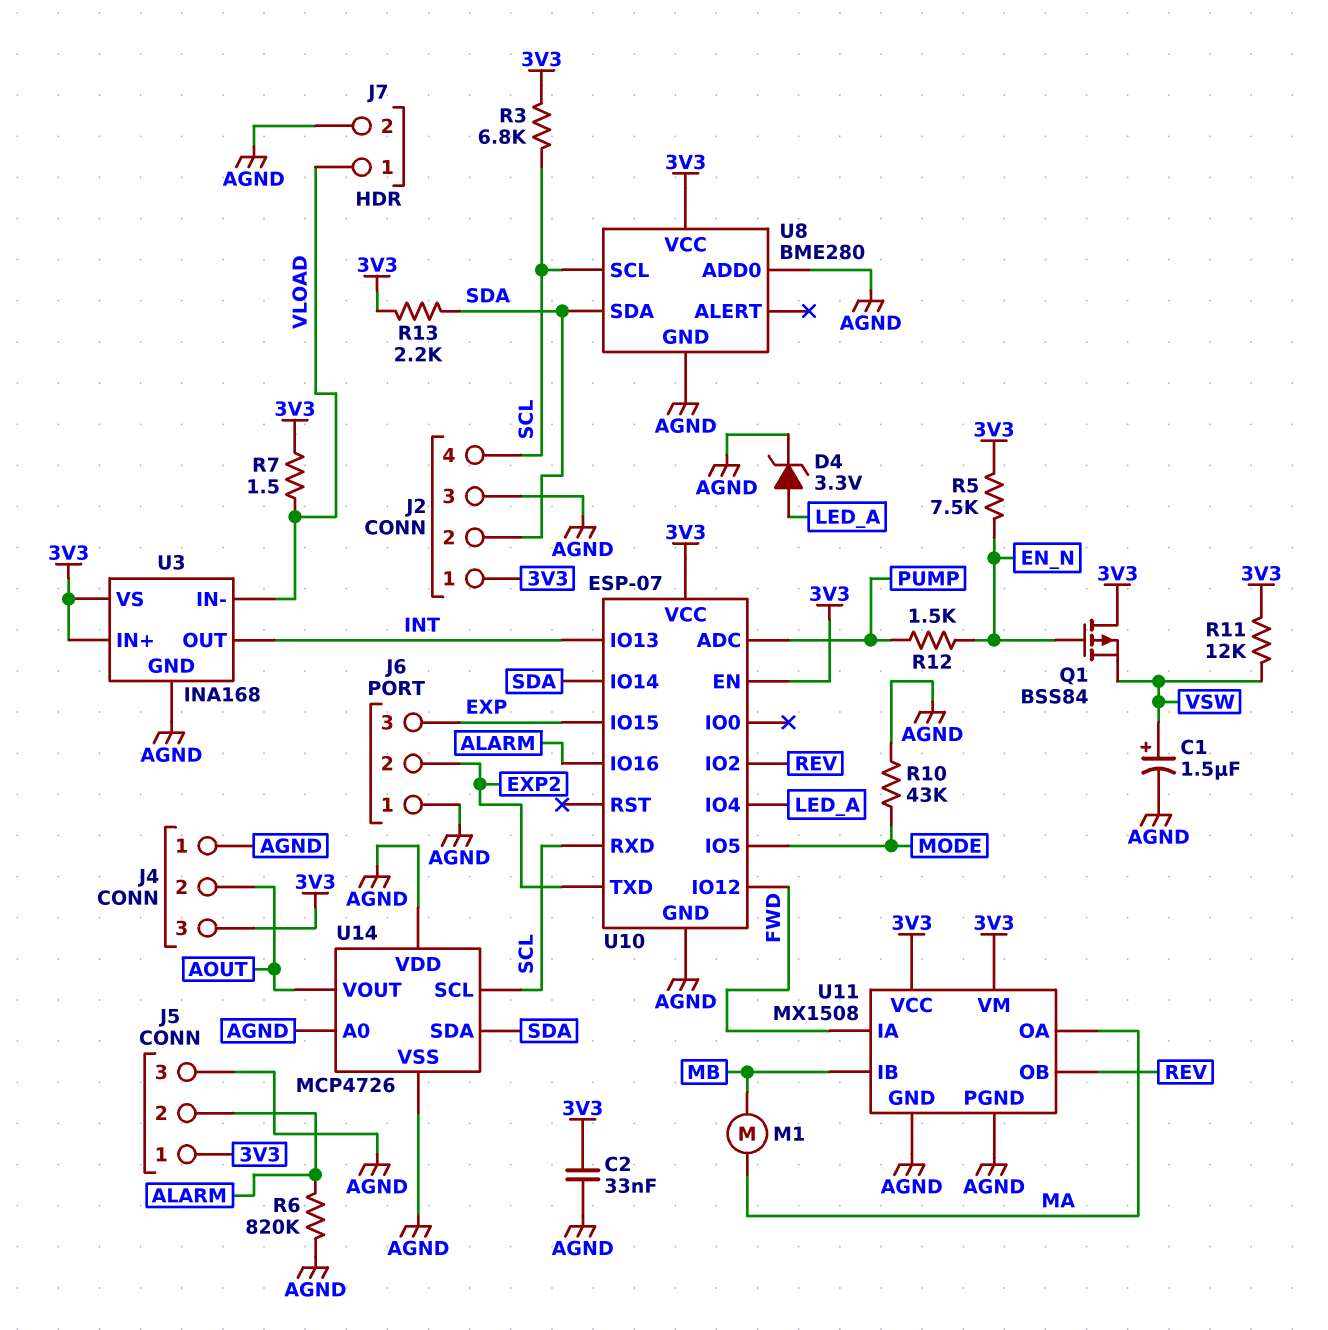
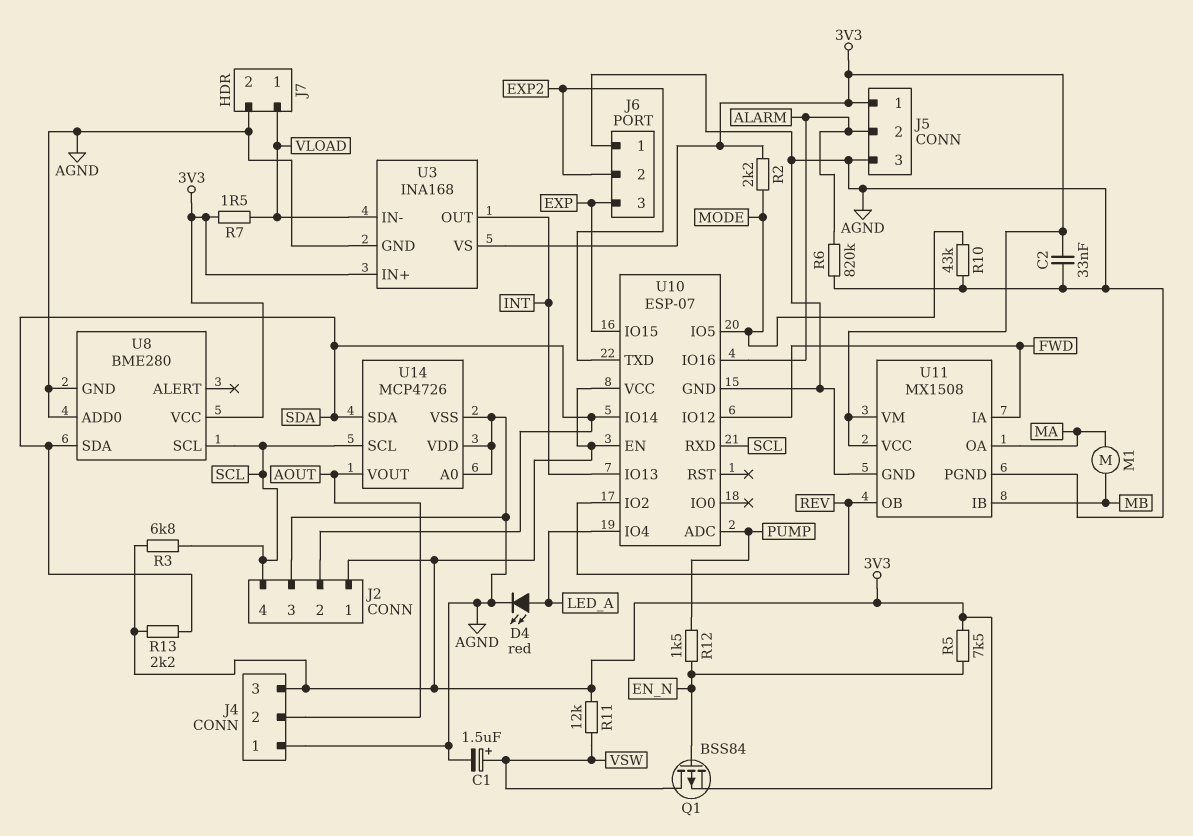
D4: zener 3.3V (A LED_A, K AGND) -> LED red (A LED_A, K AGND)
Q1: PMOS BSS84 (G EN_N, D 3V3, S VSW) -> PMOS BSS84 (G EN_N, D VSW, S 3V3)
R2: none -> 2.2k (3V3, MODE)

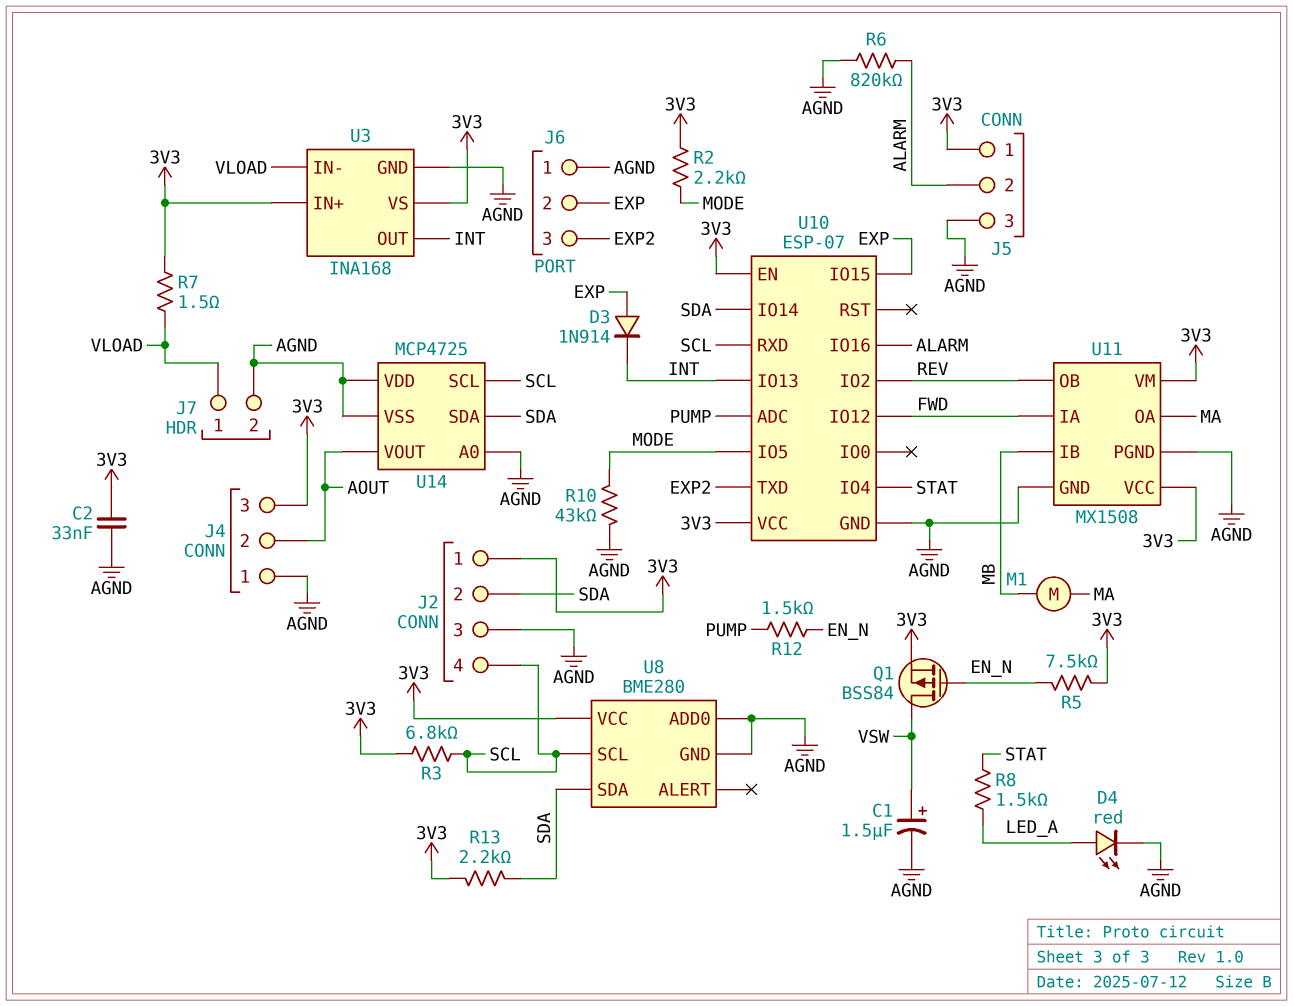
D3: none -> diode 1N914 (A EXP, K INT)
J6 pin 2: EXP2 -> EXP
J6 pin 3: EXP -> EXP2
R8: none -> 1.5k (LED_A, STAT)
R11: 12k (3V3, VSW) -> none
U10 pin IO4: LED_A -> STAT
U14: MCP4726 -> MCP4725

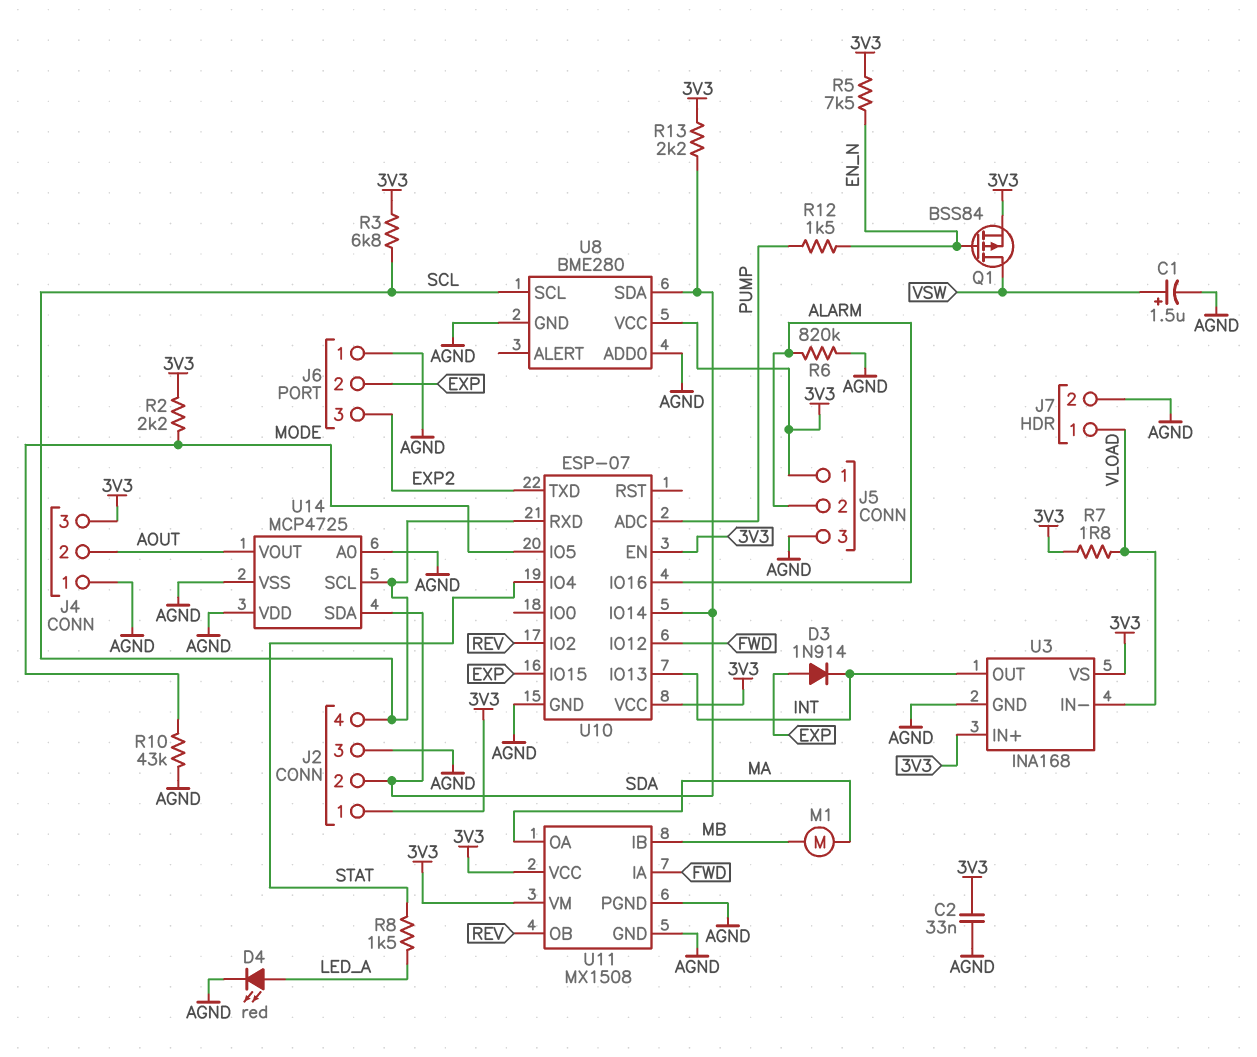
R7: 1.5 (3V3, VLOAD) -> 1.8 (3V3, VLOAD)

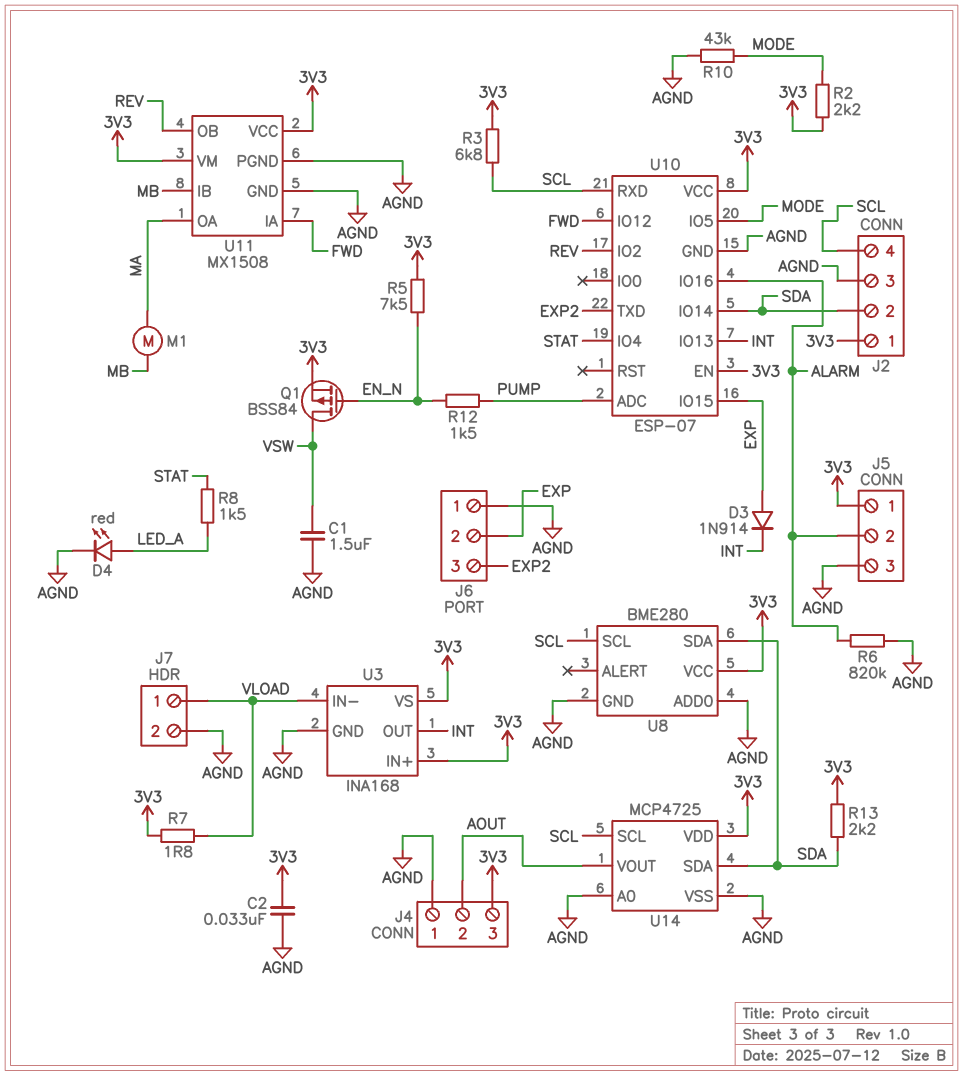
C1: 1.5uF (plus VSW, minus AGND) -> 1.5uF (AGND, VSW)
U14 pin VDD: AGND -> 3V3

